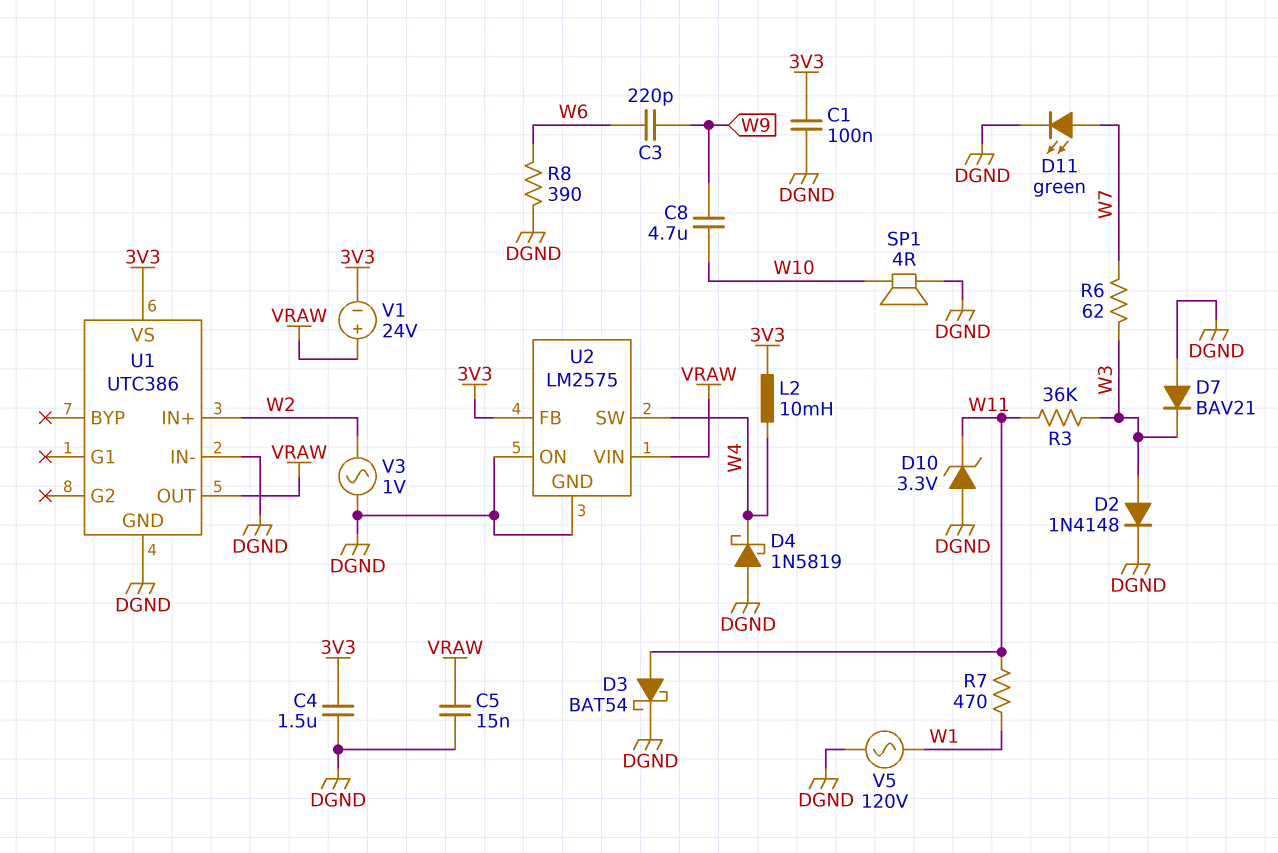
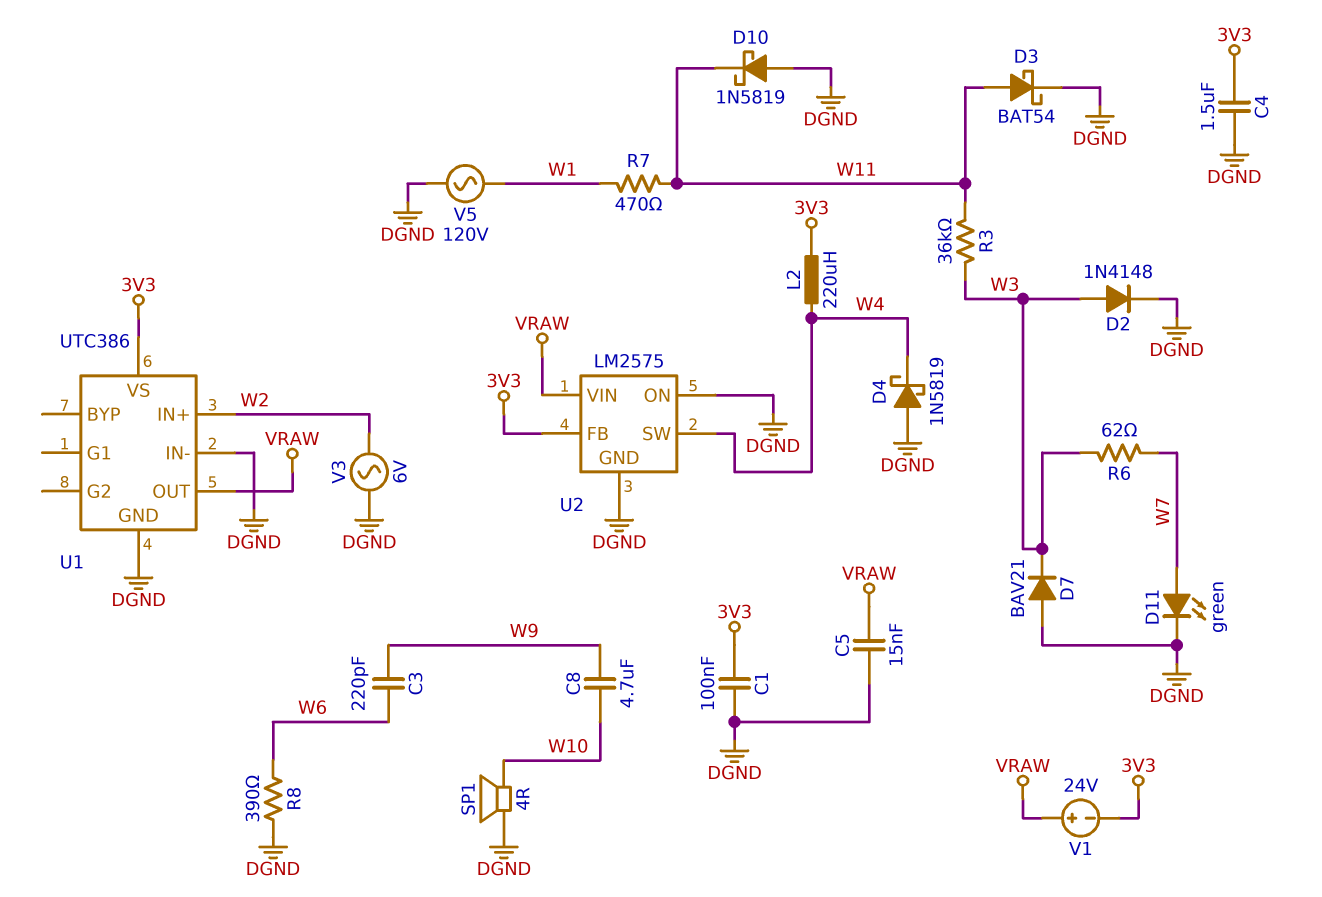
D10: zener 3.3V (A DGND, K W11) -> schottky 1N5819 (A DGND, K W11)
L2: 10mH (3V3, W4) -> 220uH (3V3, W4)
V3: AC 1V (DGND, W2) -> AC 6V (DGND, W2)

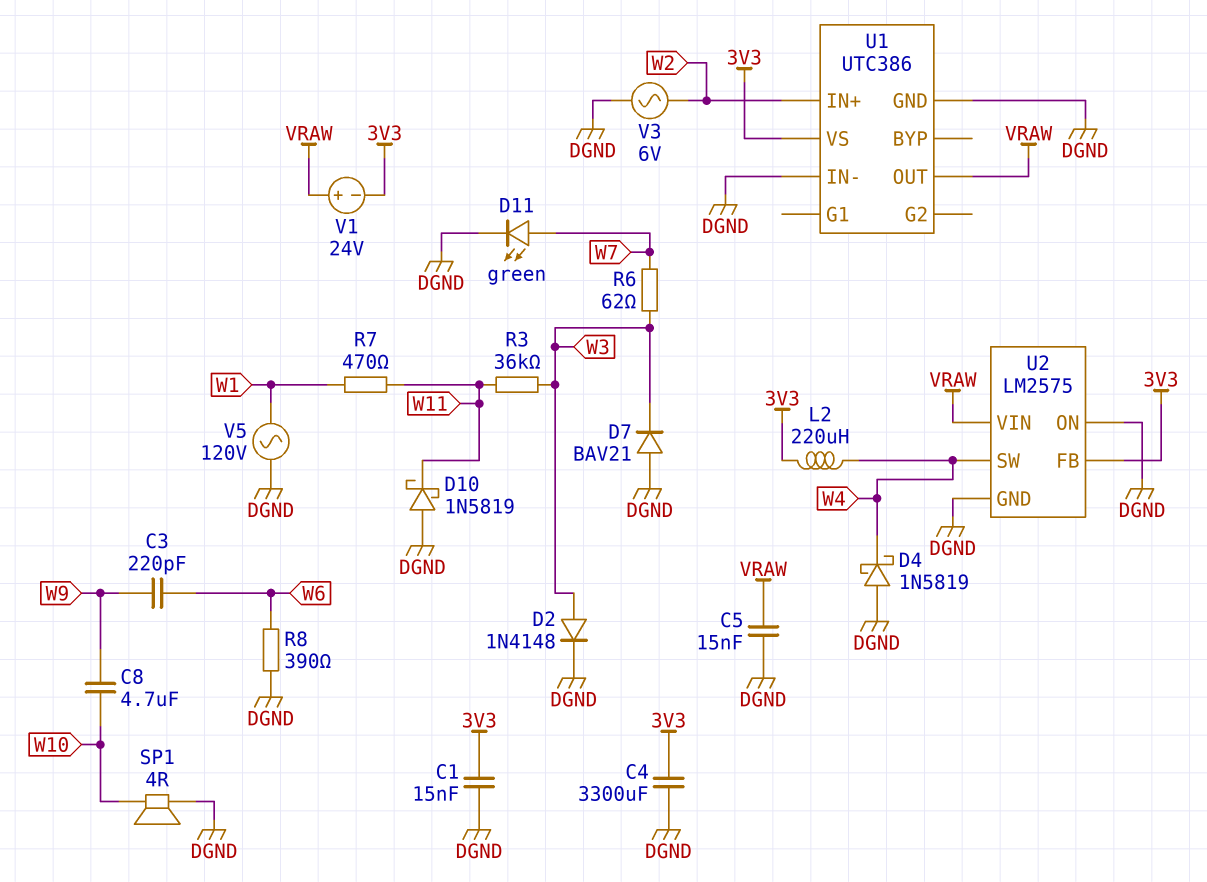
C1: 100nF (3V3, DGND) -> 15nF (3V3, DGND)
C4: 1.5uF (3V3, DGND) -> 3300uF (3V3, DGND)
D3: schottky BAT54 (A W11, K DGND) -> none

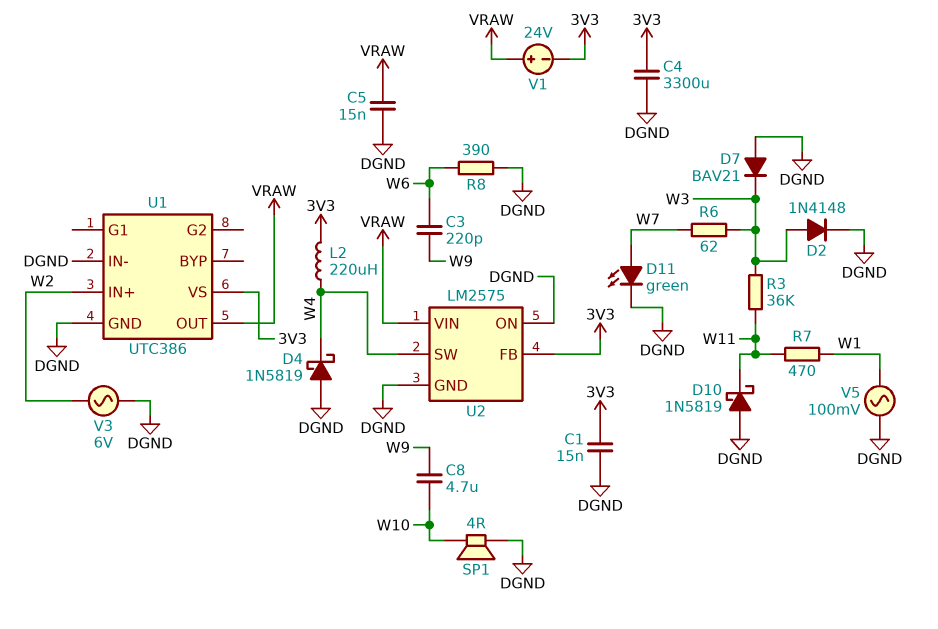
V5: AC 120V (DGND, W1) -> AC 100mV (DGND, W1)

